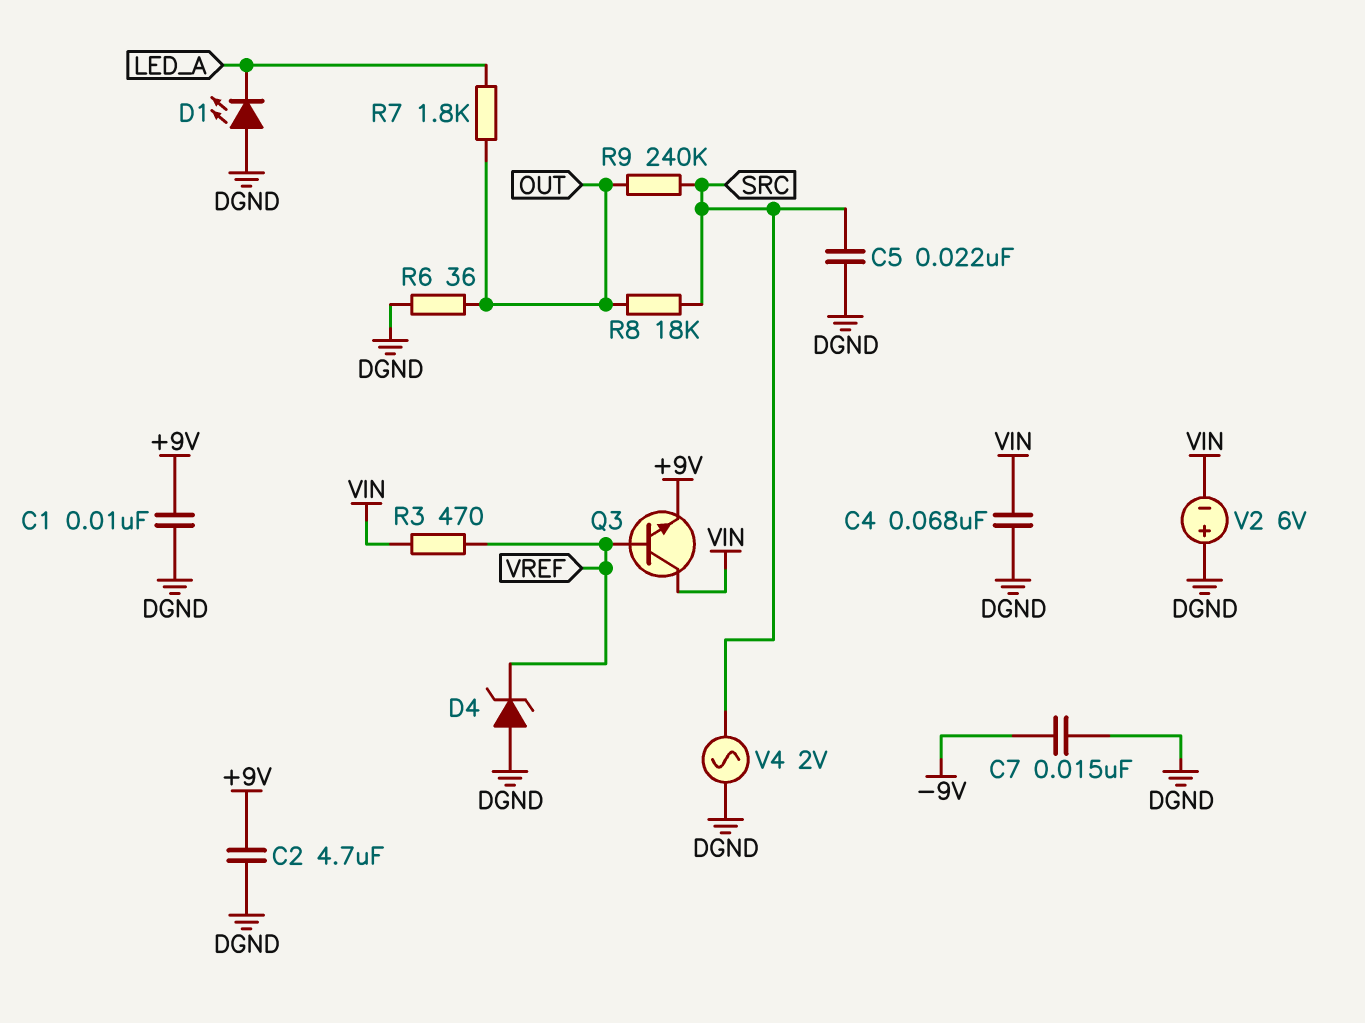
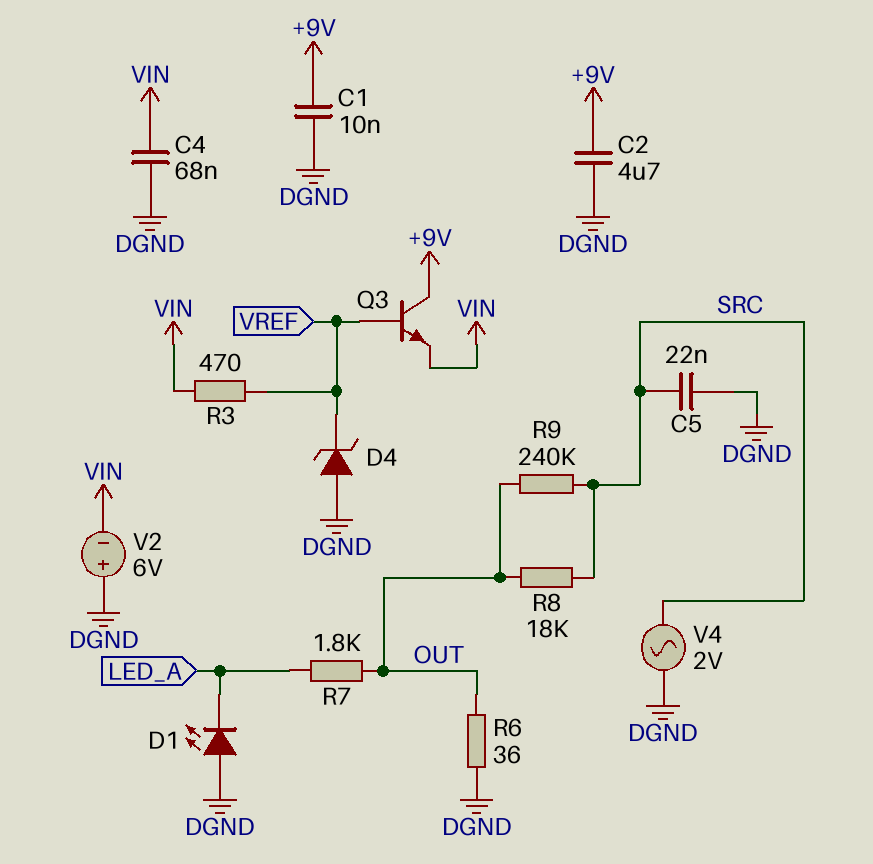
C7: 15nF (-9V, DGND) -> none
Q3: NPN (B VREF, C VIN, E +9V) -> NPN (B VREF, C +9V, E VIN)

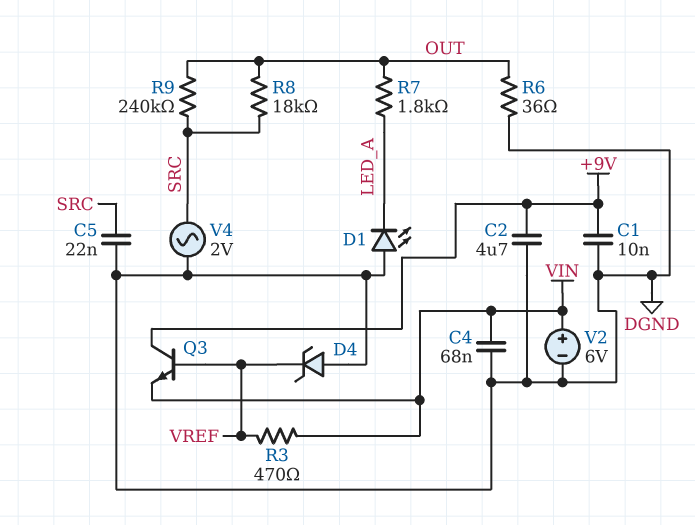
V2: 6V (plus DGND, minus VIN) -> 6V (plus VIN, minus DGND)

